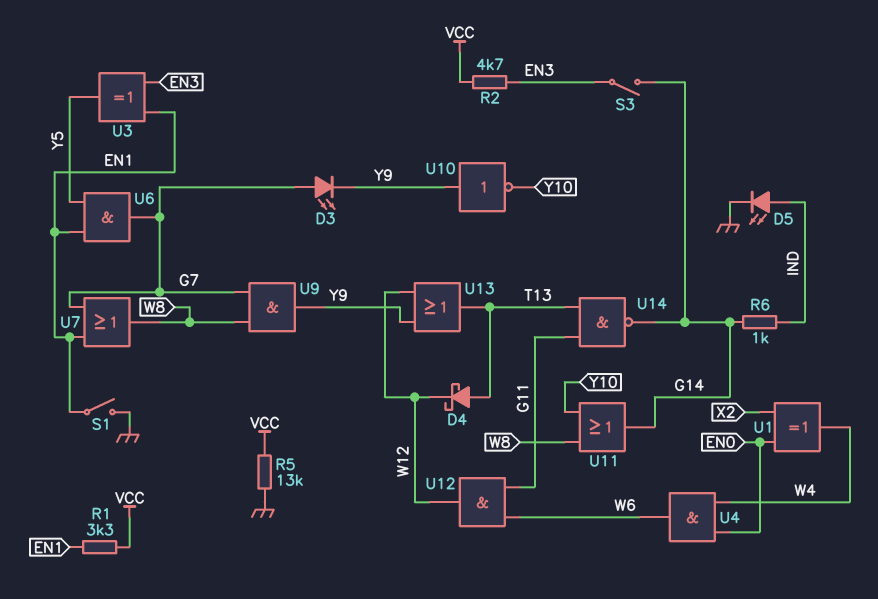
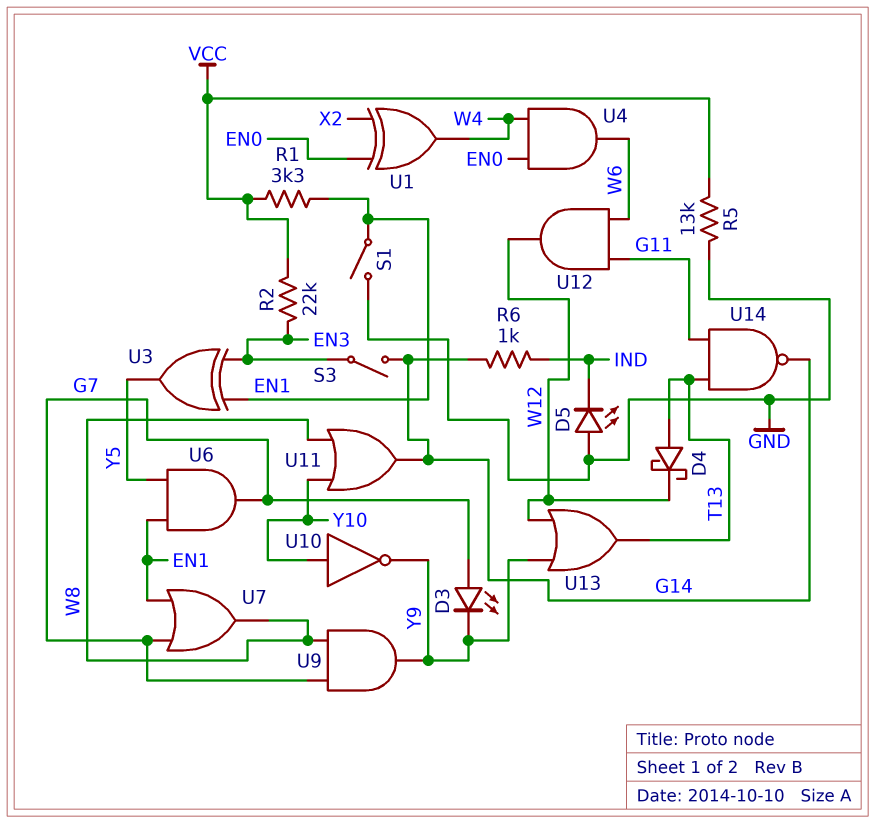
D5: LED (A IND, K GND) -> LED (A GND, K IND)
R2: 4.7k (EN3, VCC) -> 22k (EN3, VCC)
U10: NOT (in Y9, out Y10) -> NOT (in Y10, out Y9)

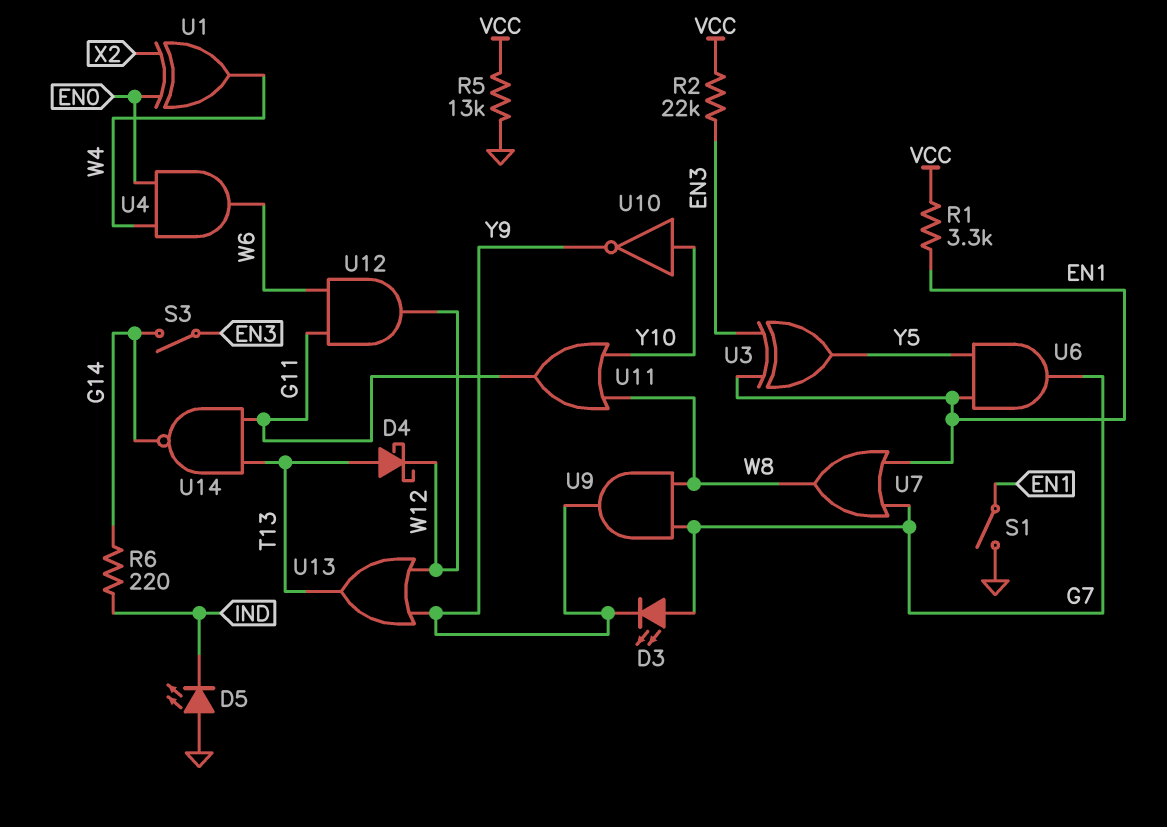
R6: 1k (G14, IND) -> 220 (G14, IND)
U11: OR (in W8, in Y10, out G14) -> OR (in W8, in Y10, out G11)

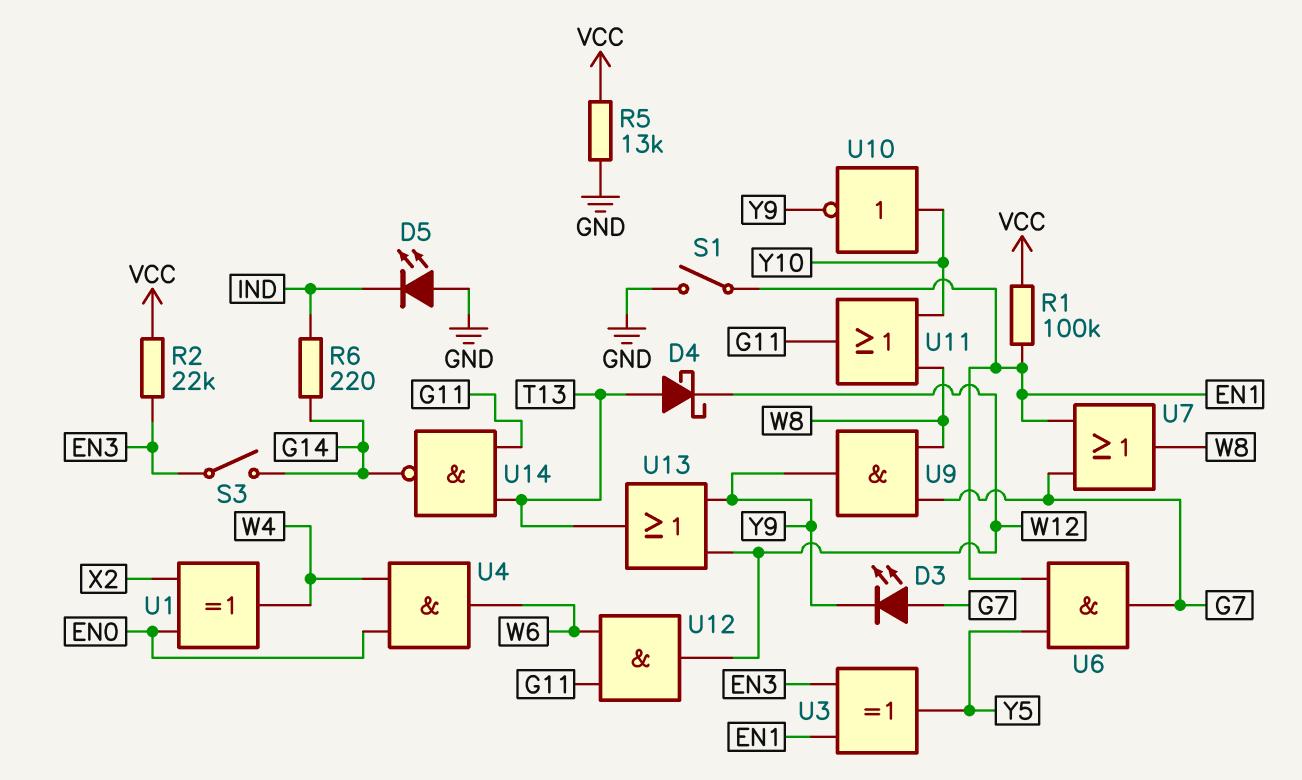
R1: 3.3k (EN1, VCC) -> 100k (EN1, VCC)

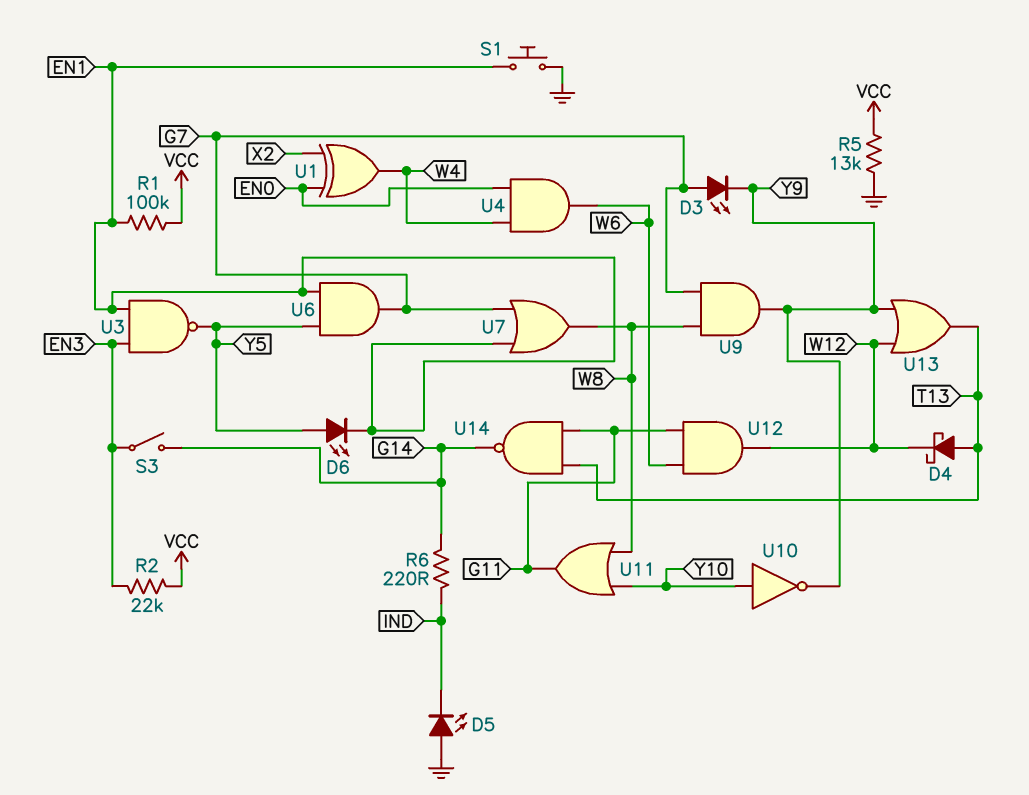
D6: none -> LED (A Y5, K EN1)
S1: switch (EN1, GND) -> button (EN1, GND)
U3: XOR (in EN1, in EN3, out Y5) -> NAND (in EN1, in EN3, out Y5)

